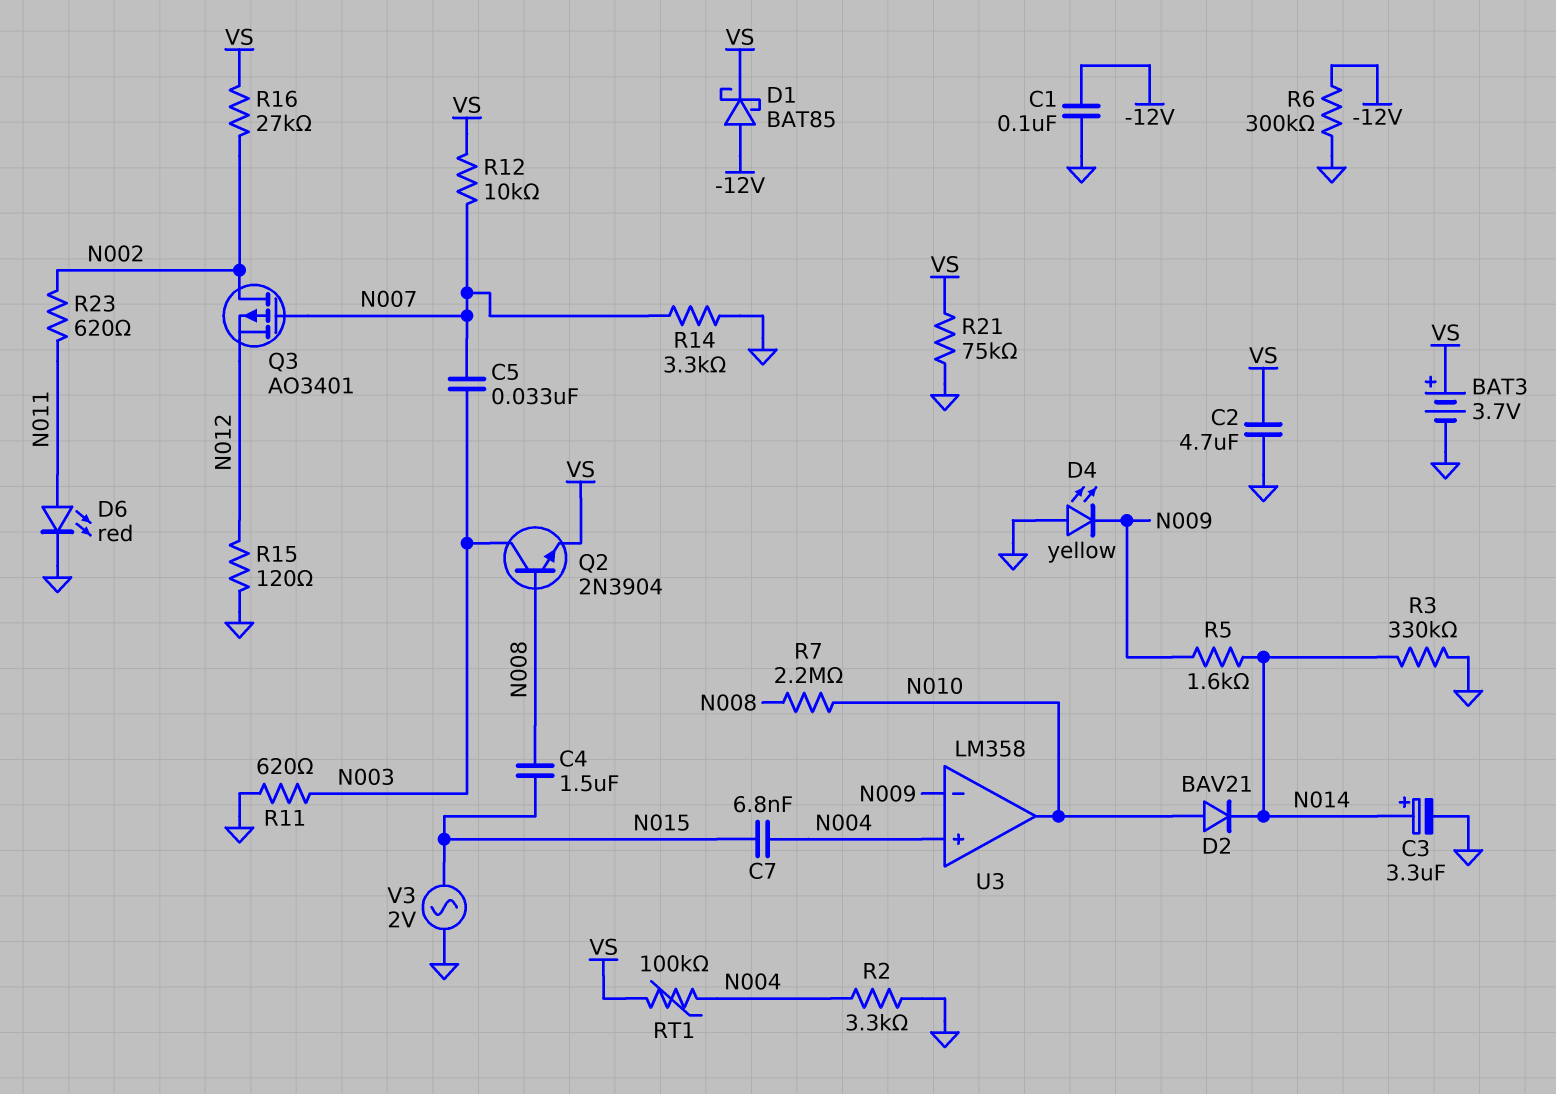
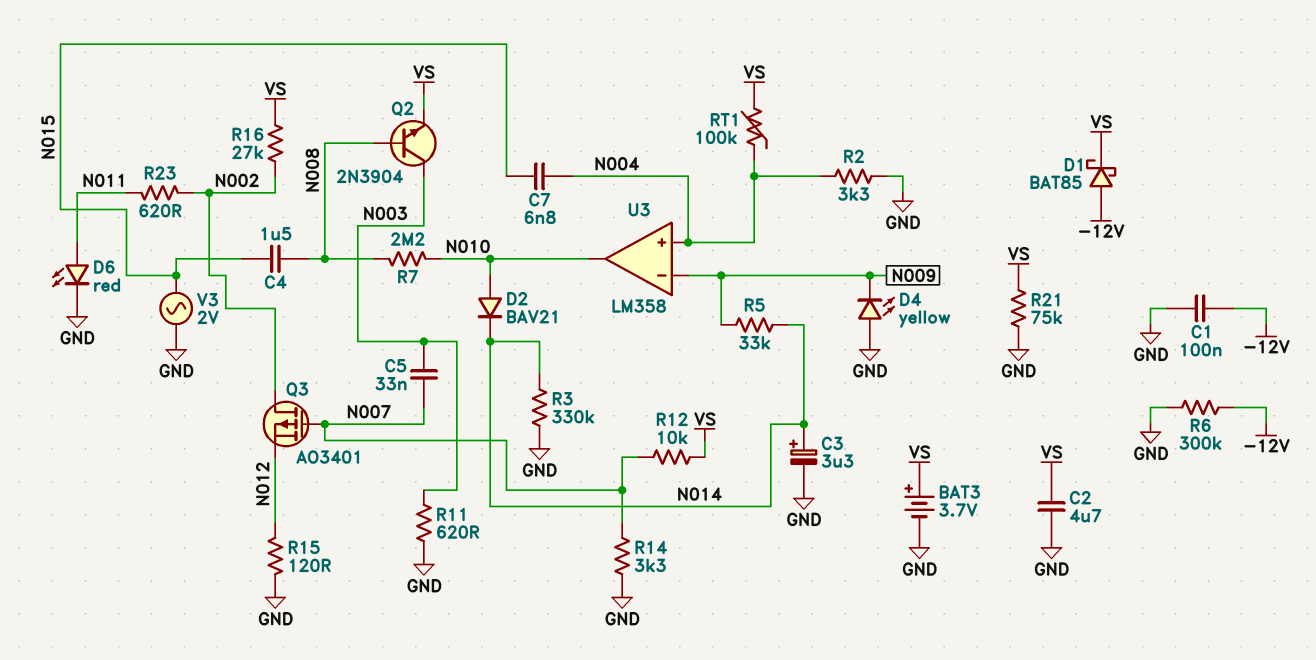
R5: 1.6k (N009, N014) -> 33k (N009, N014)

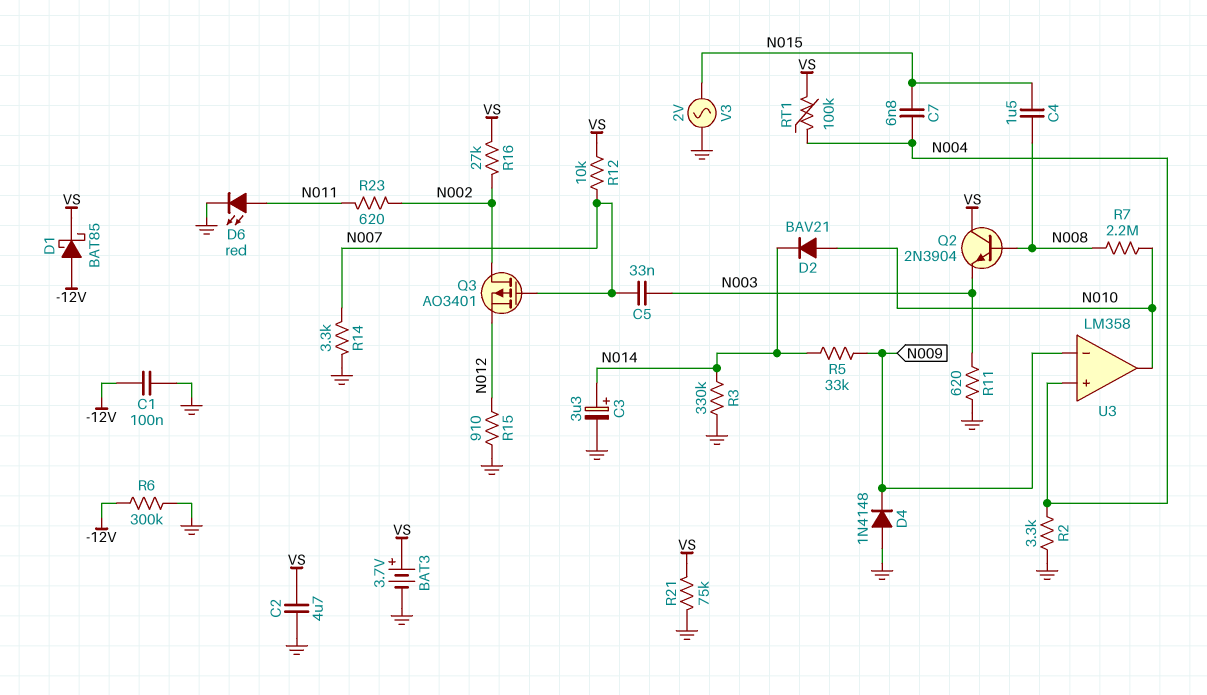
D4: LED yellow (A GND, K N009) -> diode 1N4148 (A GND, K N009)
Q2: NPN 2N3904 (B N008, C N003, E VS) -> NPN 2N3904 (B N008, C VS, E N003)
R15: 120 (GND, N012) -> 910 (GND, N012)

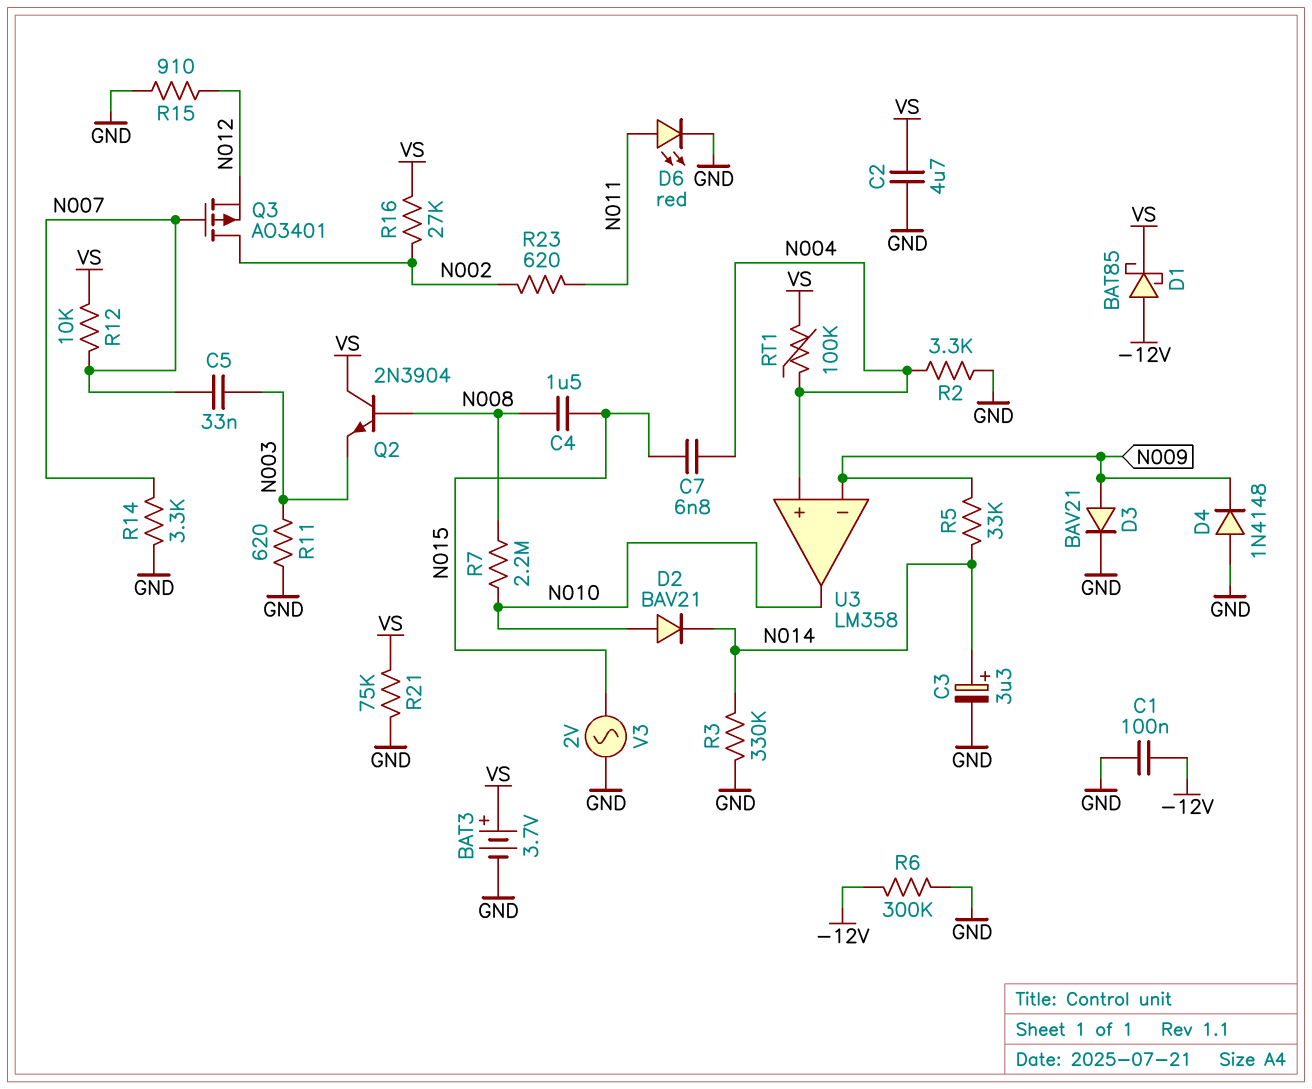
D3: none -> diode BAV21 (A N009, K GND)

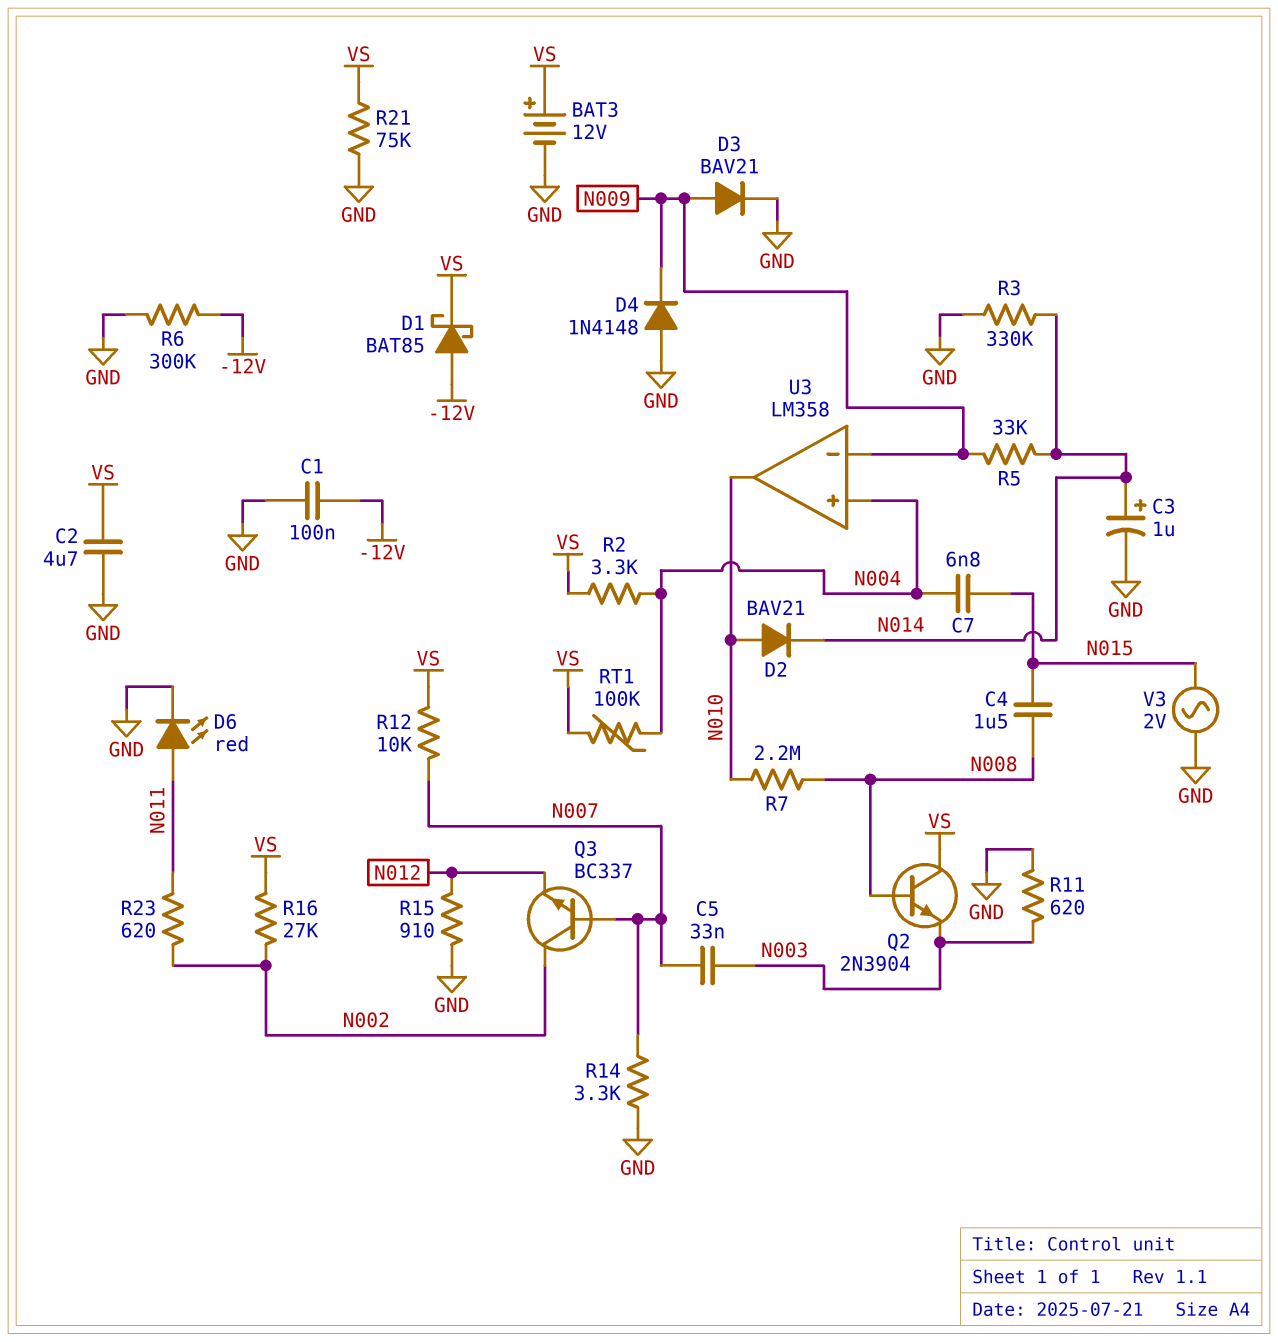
BAT3: 3.7V (plus VS, minus GND) -> 12V (plus VS, minus GND)
C3: 3.3uF (plus N014, minus GND) -> 1uF (plus N014, minus GND)
Q3: PMOS AO3401 (G N007, D N002, S N012) -> NPN BC337 (B N007, C N002, E N012)
R2: 3.3k (GND, N004) -> 3.3k (N004, VS)

